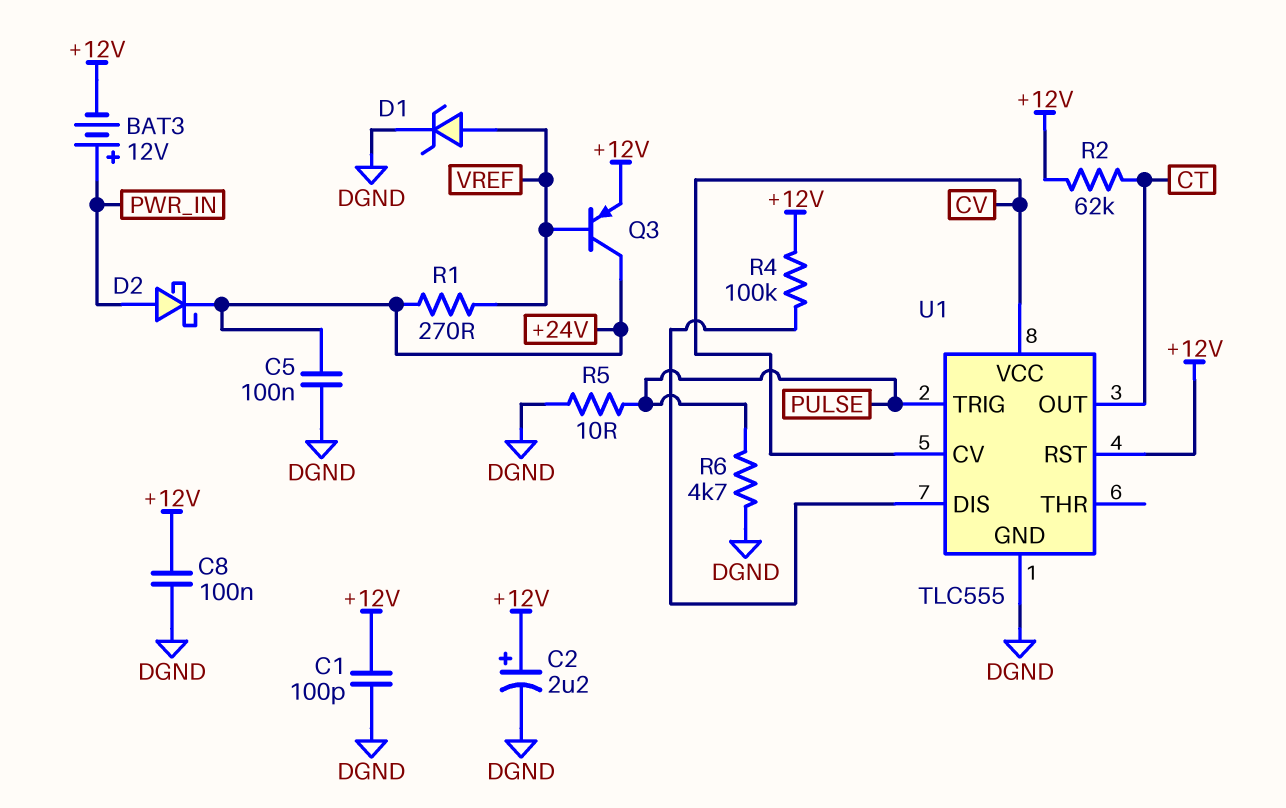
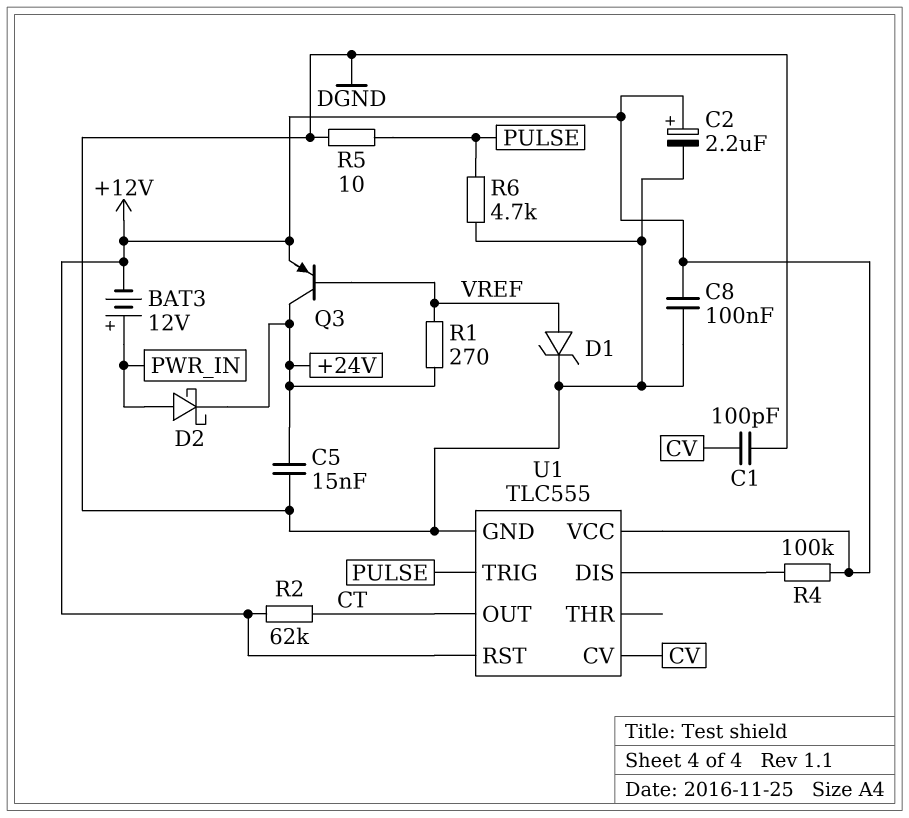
C1: 100pF (+12V, DGND) -> 100pF (CV, DGND)
C5: 100nF (+24V, DGND) -> 15nF (+24V, DGND)
U1 pin VCC: CV -> +12V

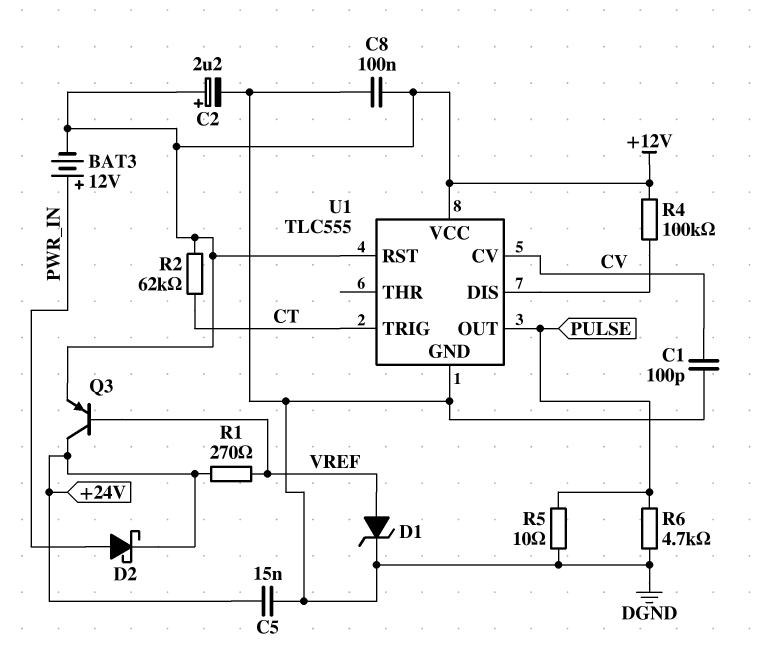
U1 pin OUT: CT -> PULSE
U1 pin TRIG: PULSE -> CT

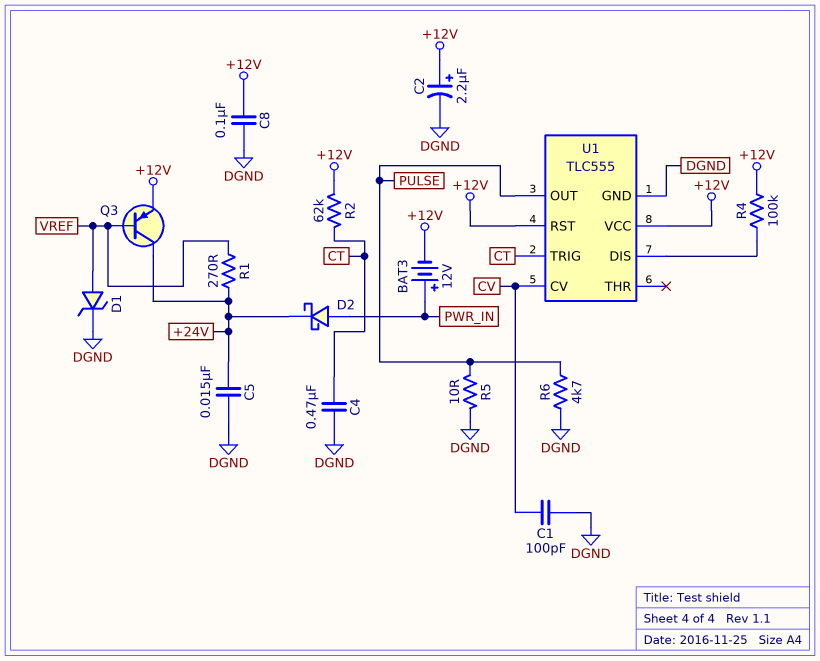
C4: none -> 470nF (CT, DGND)

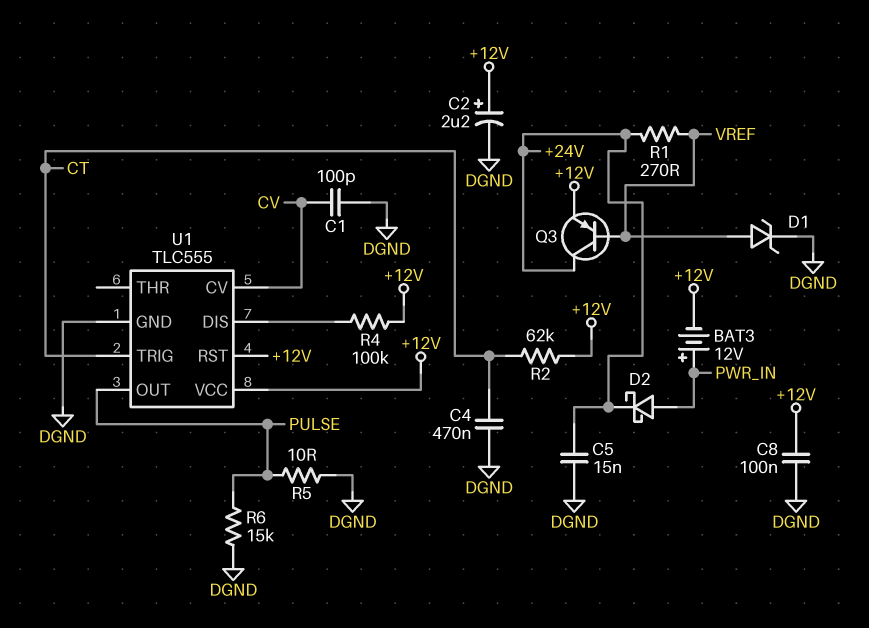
R6: 4.7k (DGND, PULSE) -> 15k (DGND, PULSE)

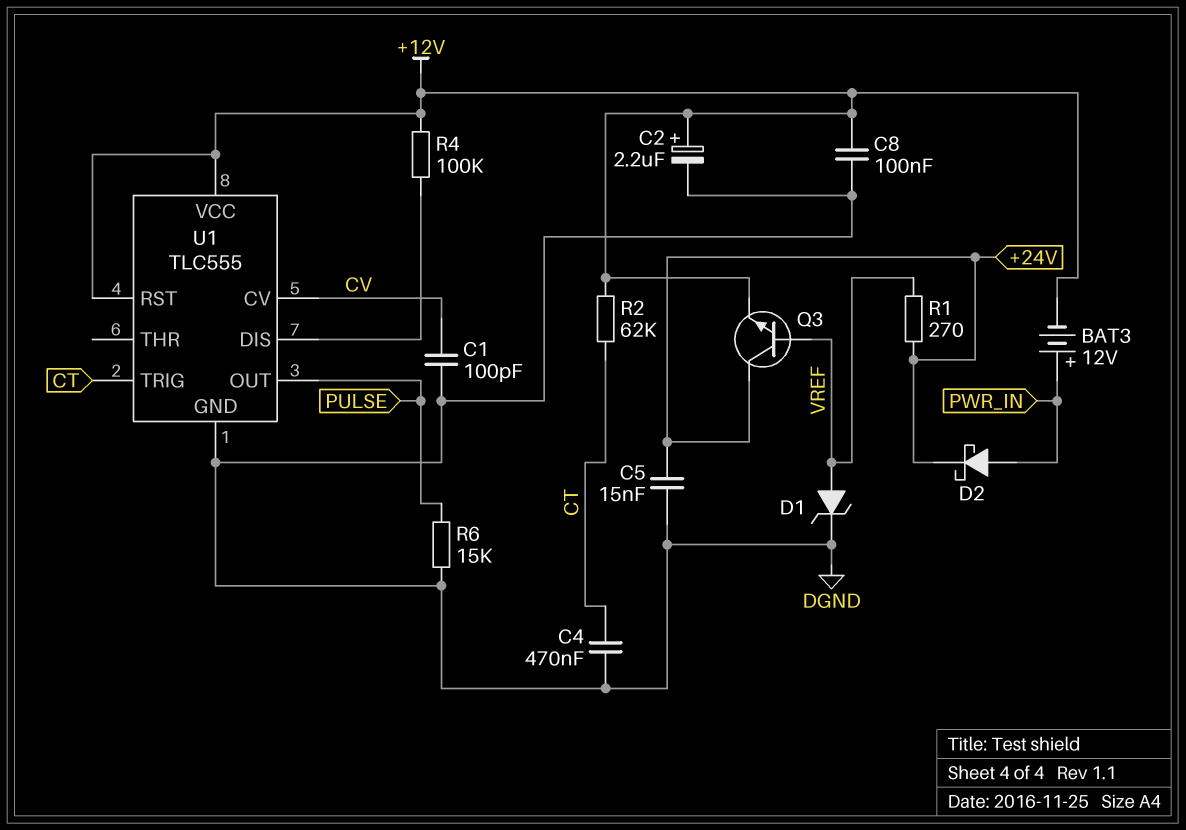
Q3: PNP (B VREF, C +24V, E +12V) -> NPN (B VREF, C +24V, E +12V)
R5: 10 (DGND, PULSE) -> none

